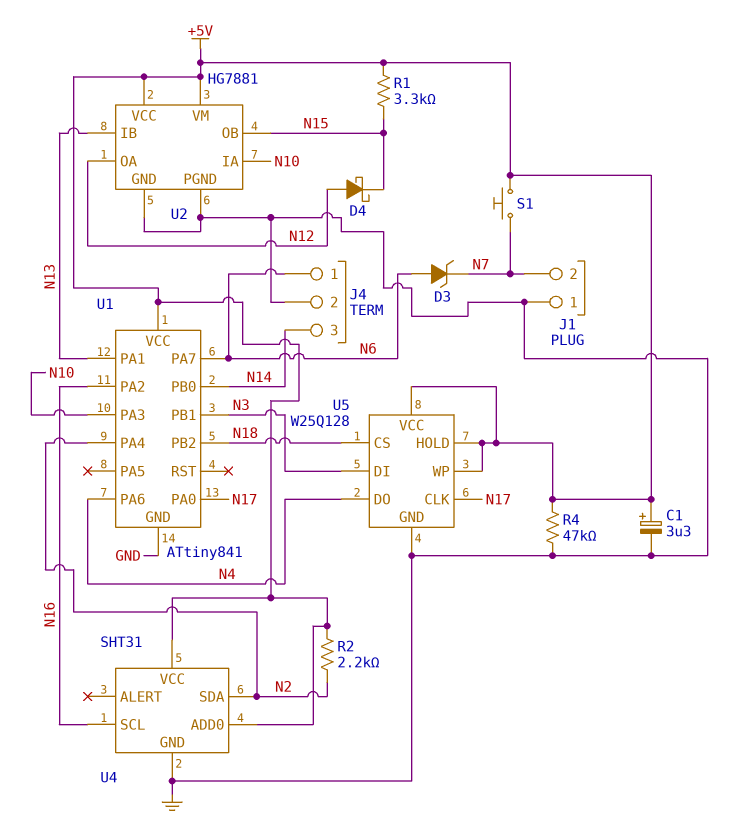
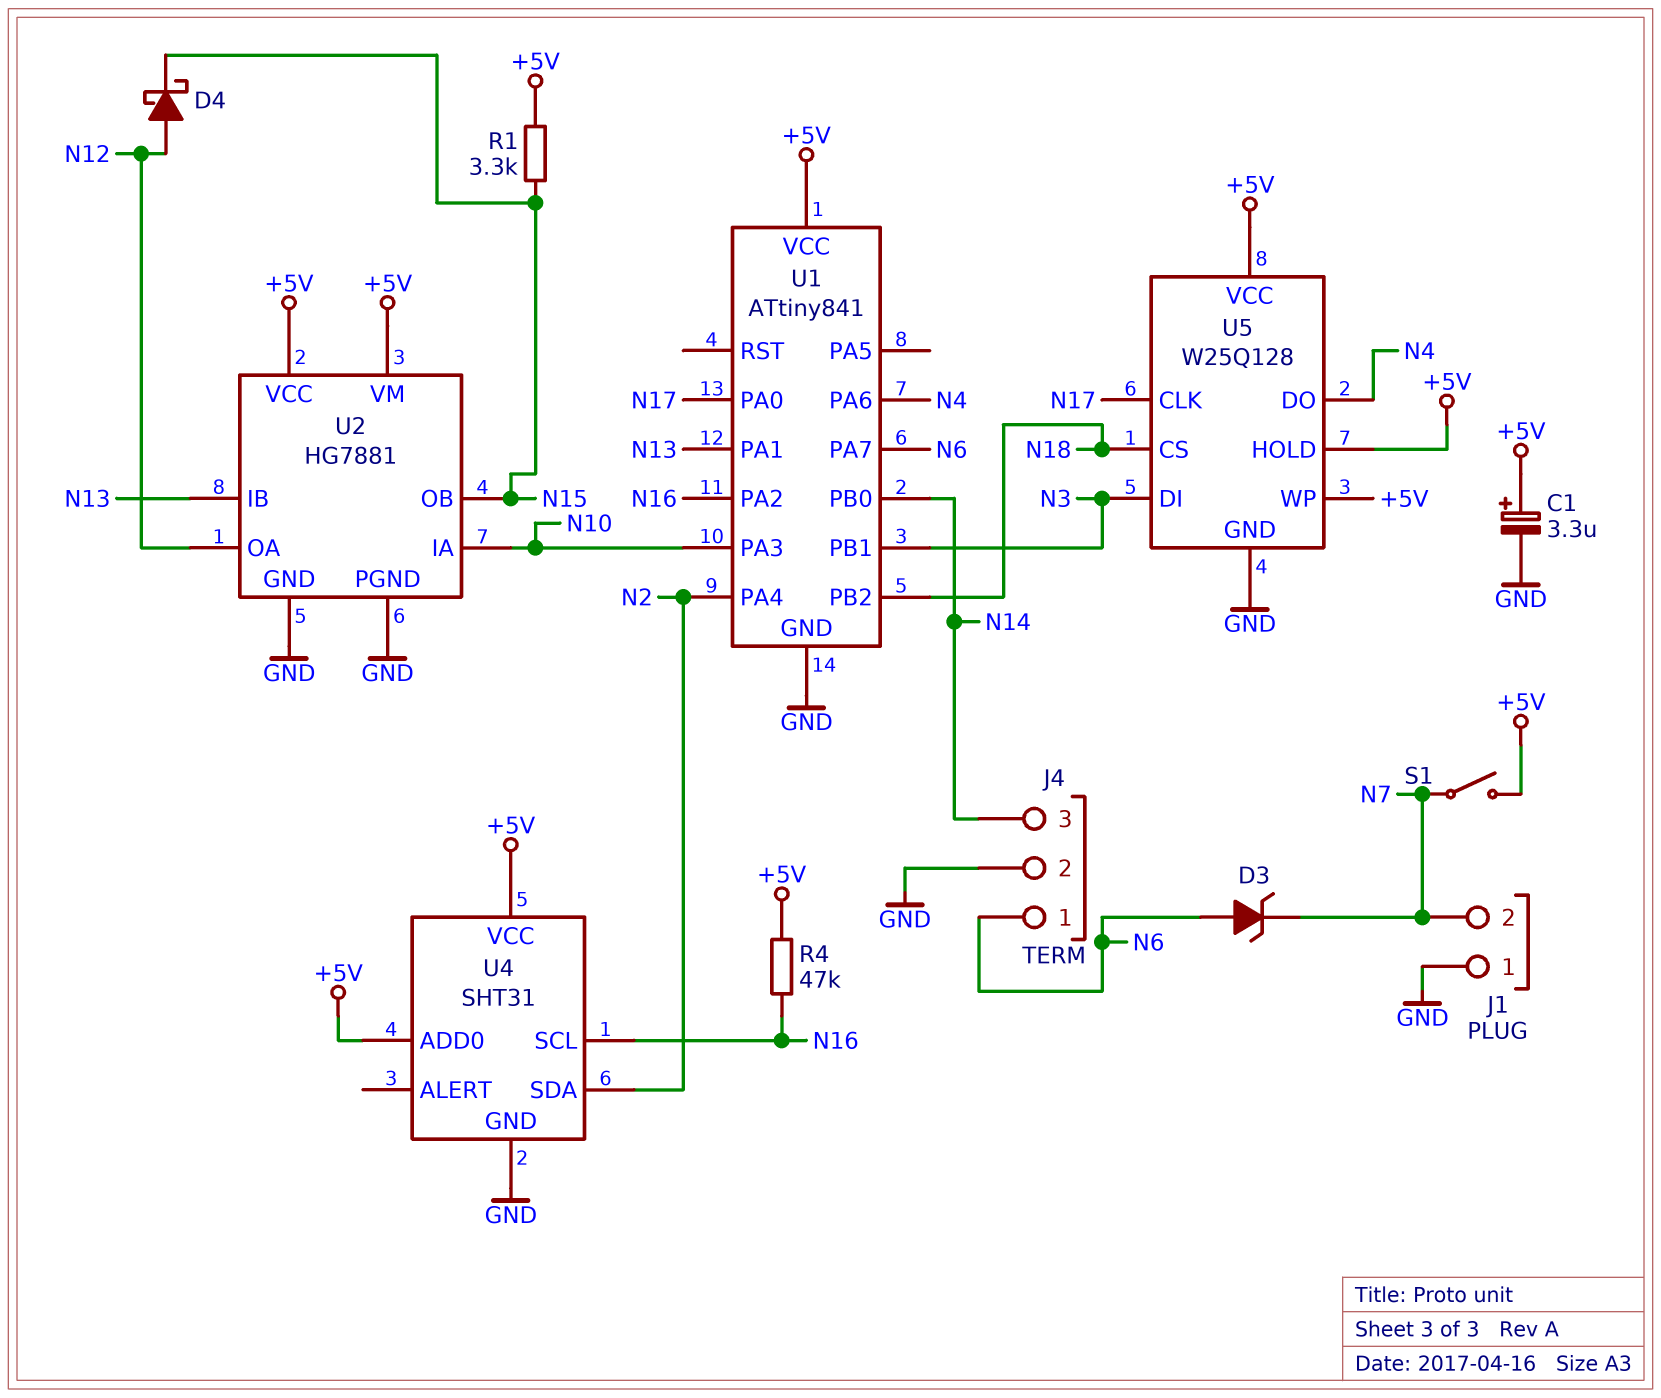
R2: 2.2k (+5V, N2) -> none
R4: 47k (+5V, GND) -> 47k (+5V, N16)
S1: button (+5V, N7) -> switch (+5V, N7)

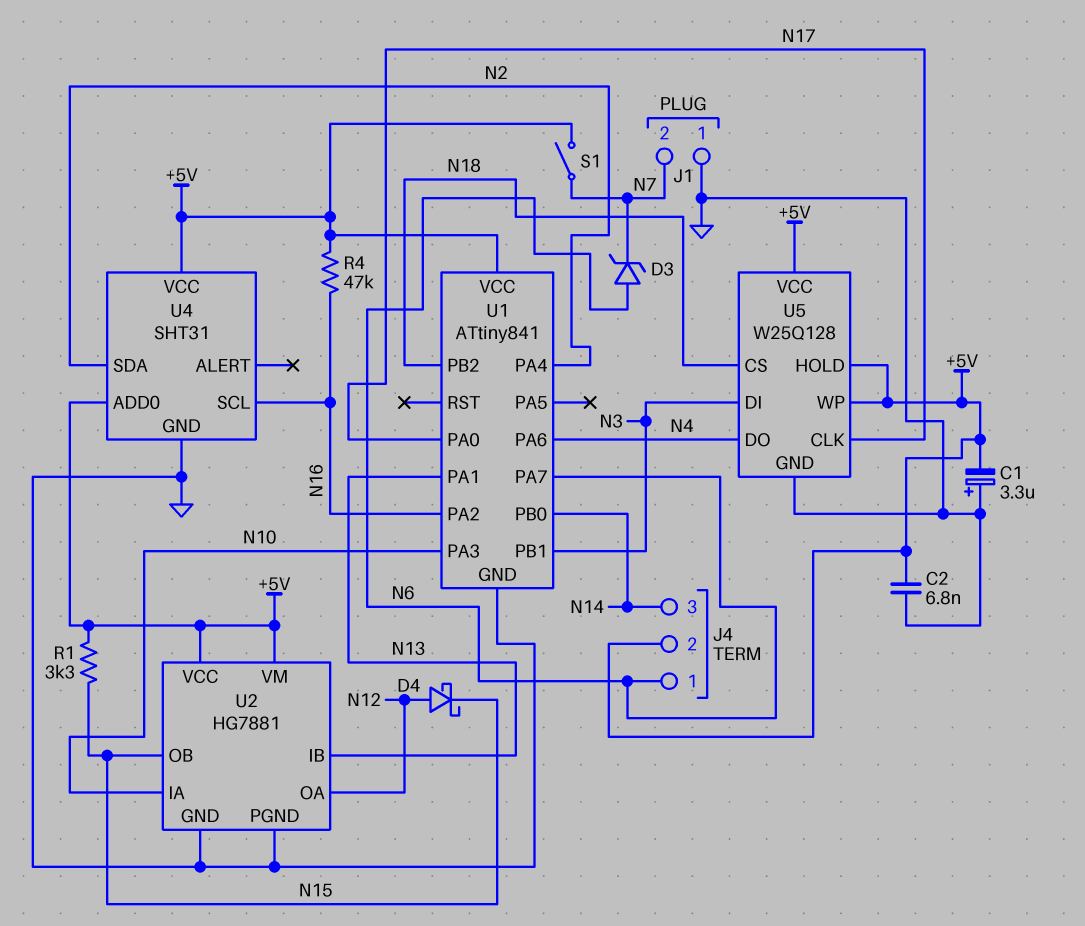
C1: 3.3uF (plus +5V, minus GND) -> 3.3uF (plus GND, minus +5V)
C2: none -> 6.8nF (+5V, GND)
J4 pin 2: GND -> +5V

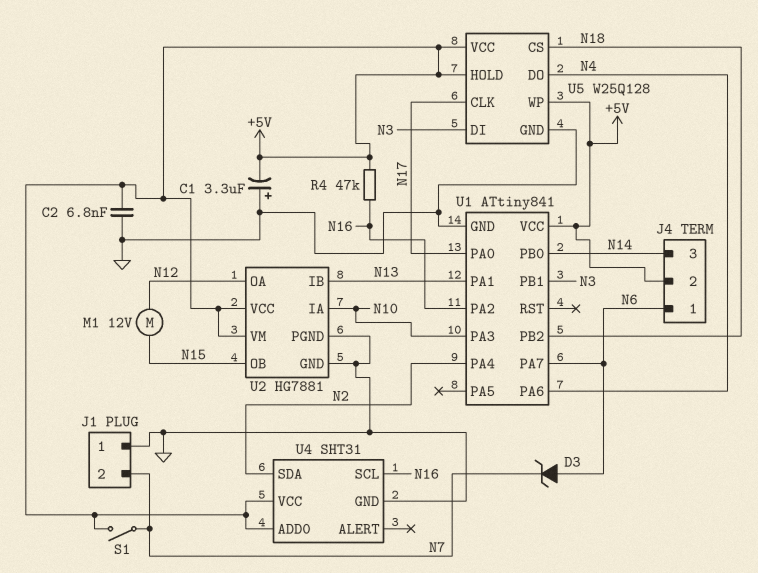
D4: schottky (A N12, K N15) -> none
M1: none -> motor 12V (N12, N15)
R1: 3.3k (+5V, N15) -> none

